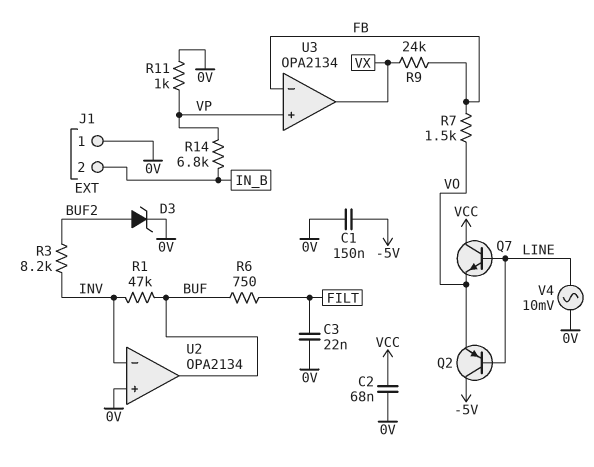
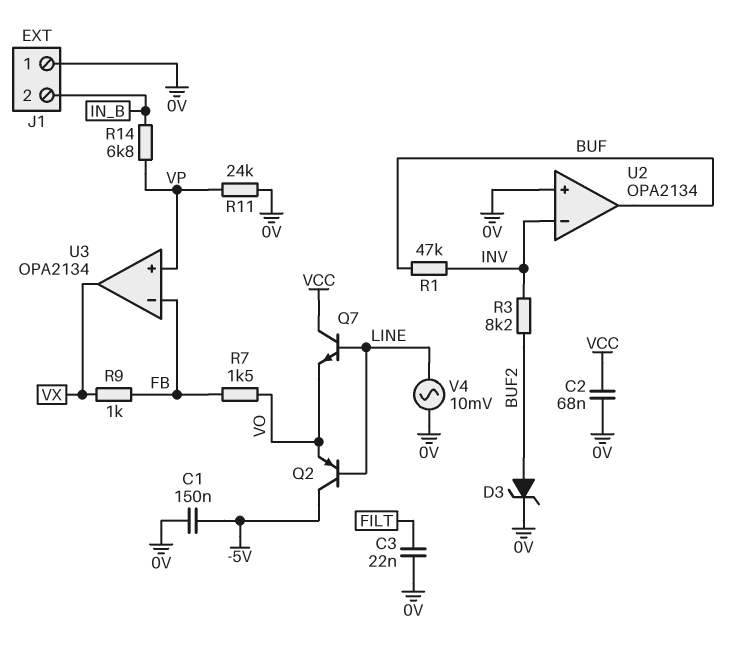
R6: 750 (BUF, FILT) -> none
R9: 24k (FB, VX) -> 1k (FB, VX)
R11: 1k (0V, VP) -> 24k (0V, VP)

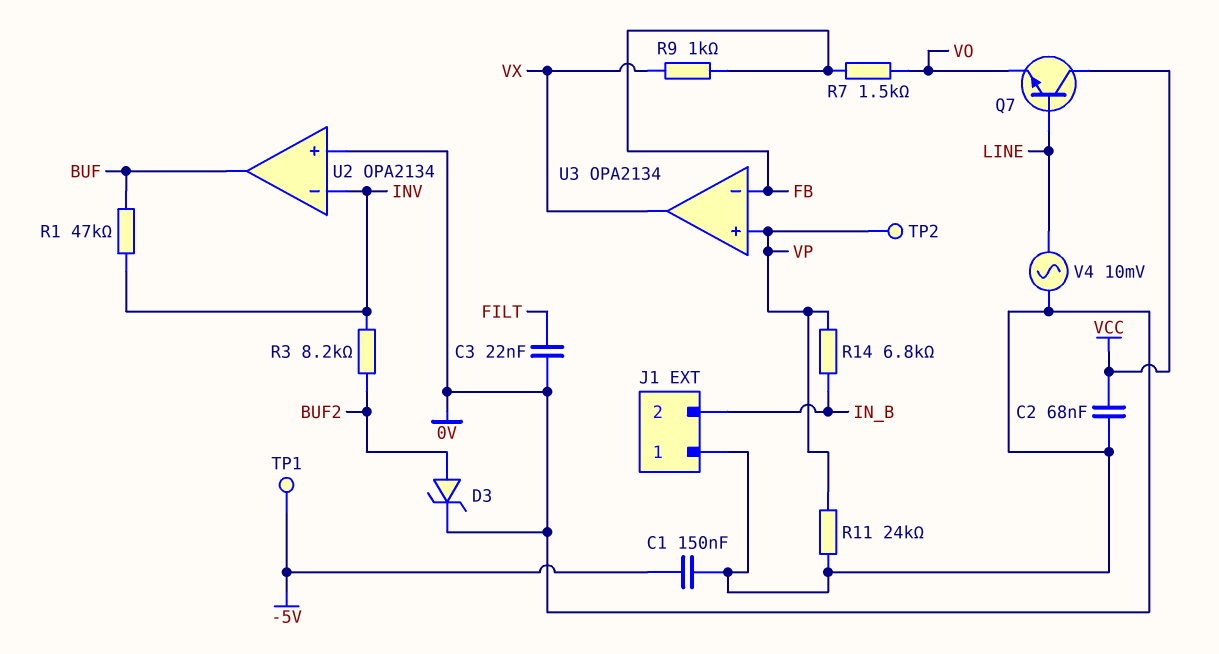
Q2: PNP (B LINE, C -5V, E VO) -> none
TP1: none -> test point (-5V)
TP2: none -> test point (VP)

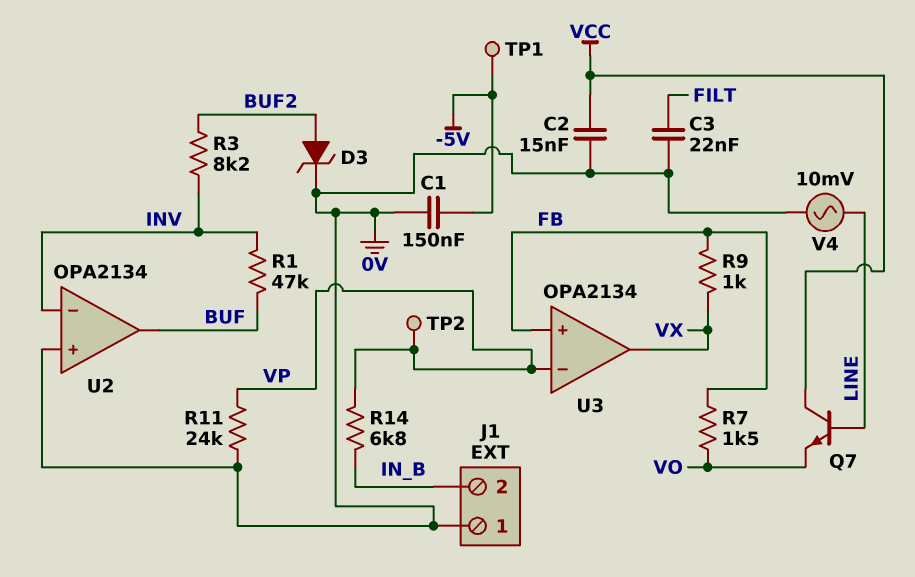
C2: 68nF (0V, VCC) -> 15nF (0V, VCC)
U3 pin in+: VP -> FB
U3 pin in-: FB -> VP

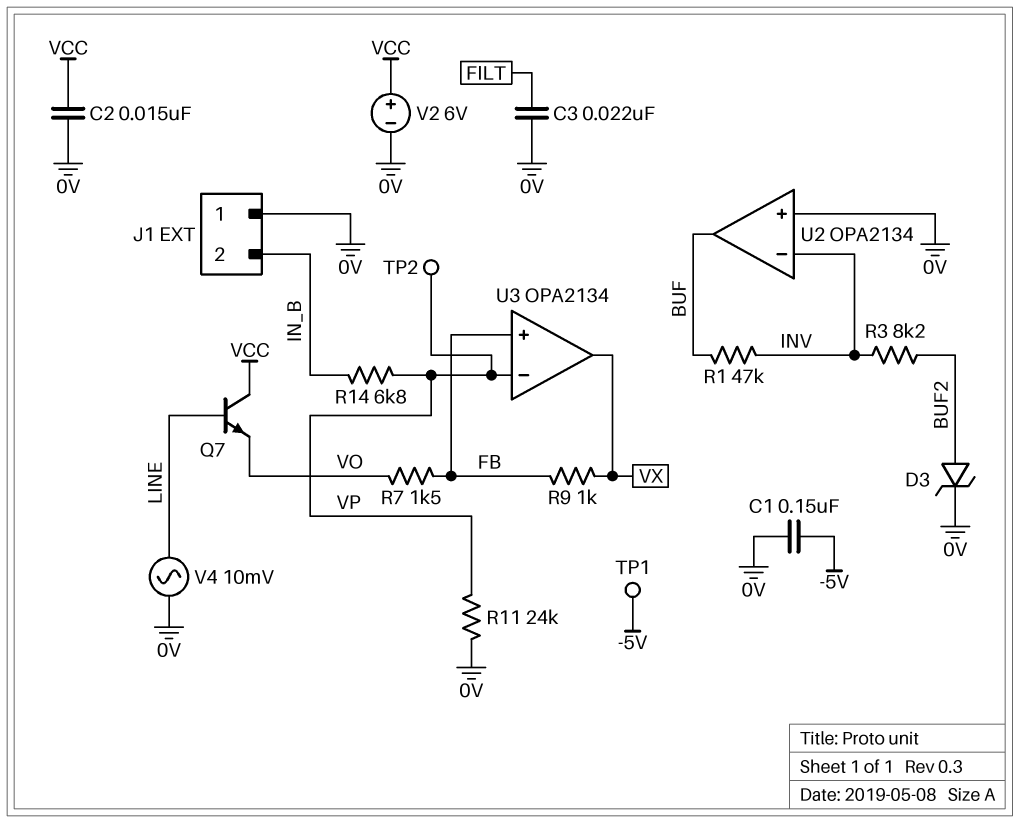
V2: none -> 6V (plus VCC, minus 0V)

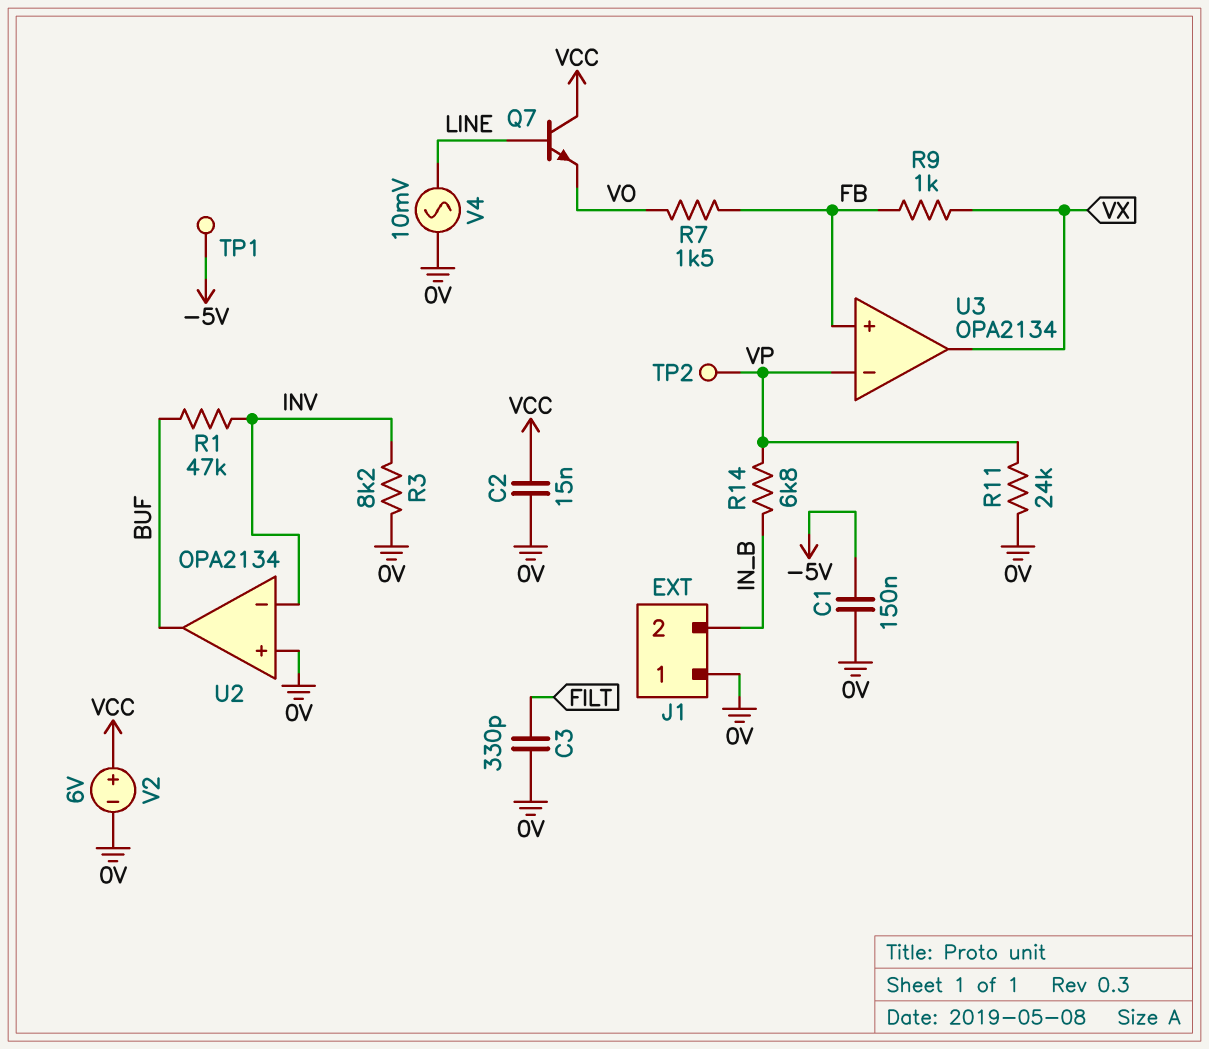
C3: 22nF (0V, FILT) -> 330pF (0V, FILT)
D3: zener (A BUF2, K 0V) -> none
R3: 8.2k (BUF2, INV) -> 8.2k (0V, INV)

